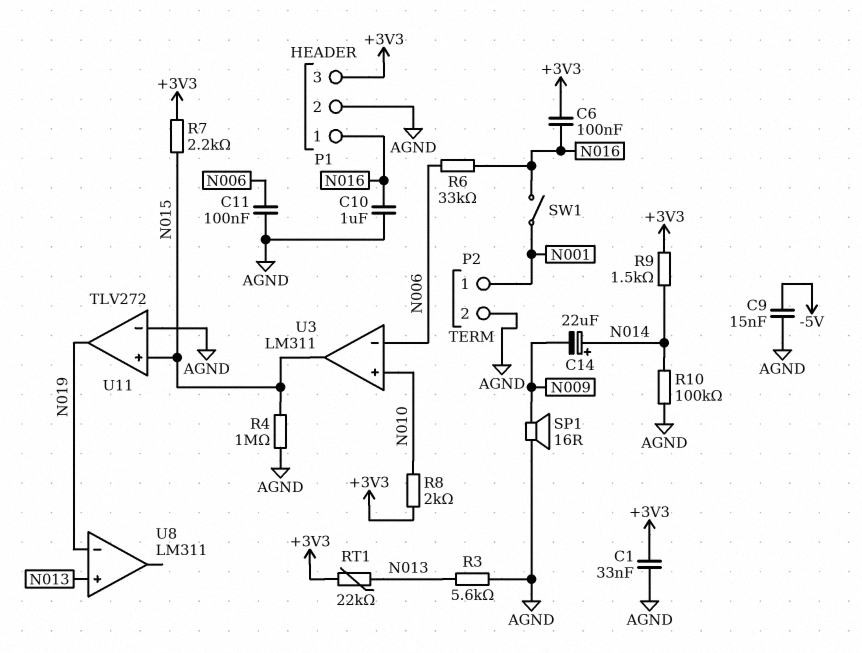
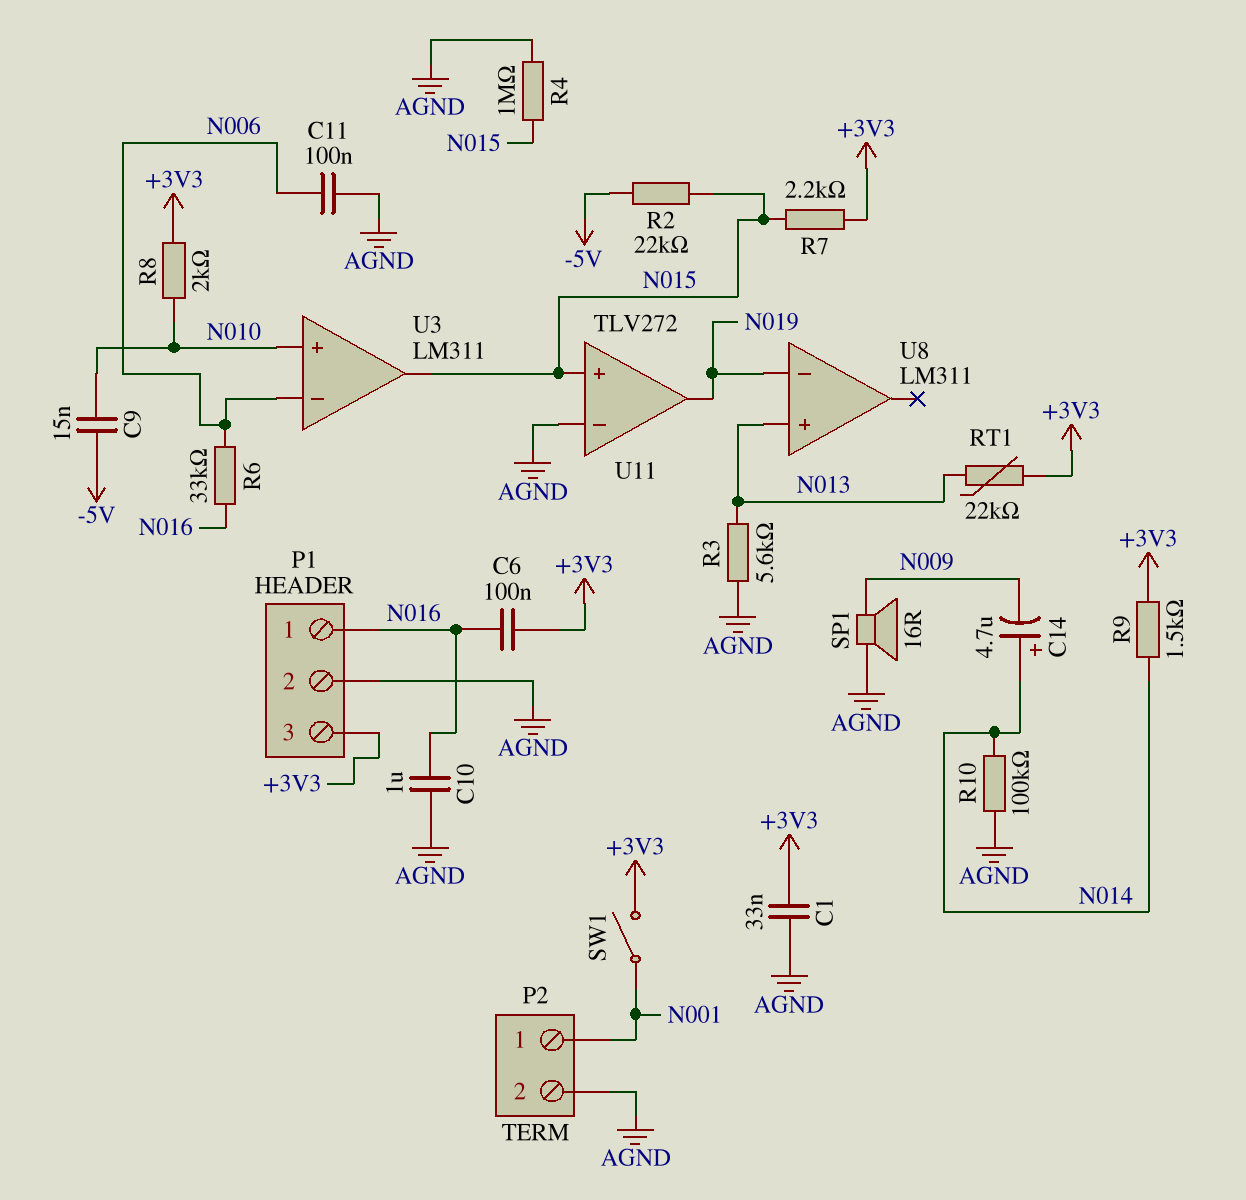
C9: 15nF (-5V, AGND) -> 15nF (-5V, N010)
C14: 22uF (plus N014, minus N009) -> 4.7uF (plus N014, minus N009)
R2: none -> 22k (-5V, N015)
SW1: switch (N001, N016) -> switch (+3V3, N001)

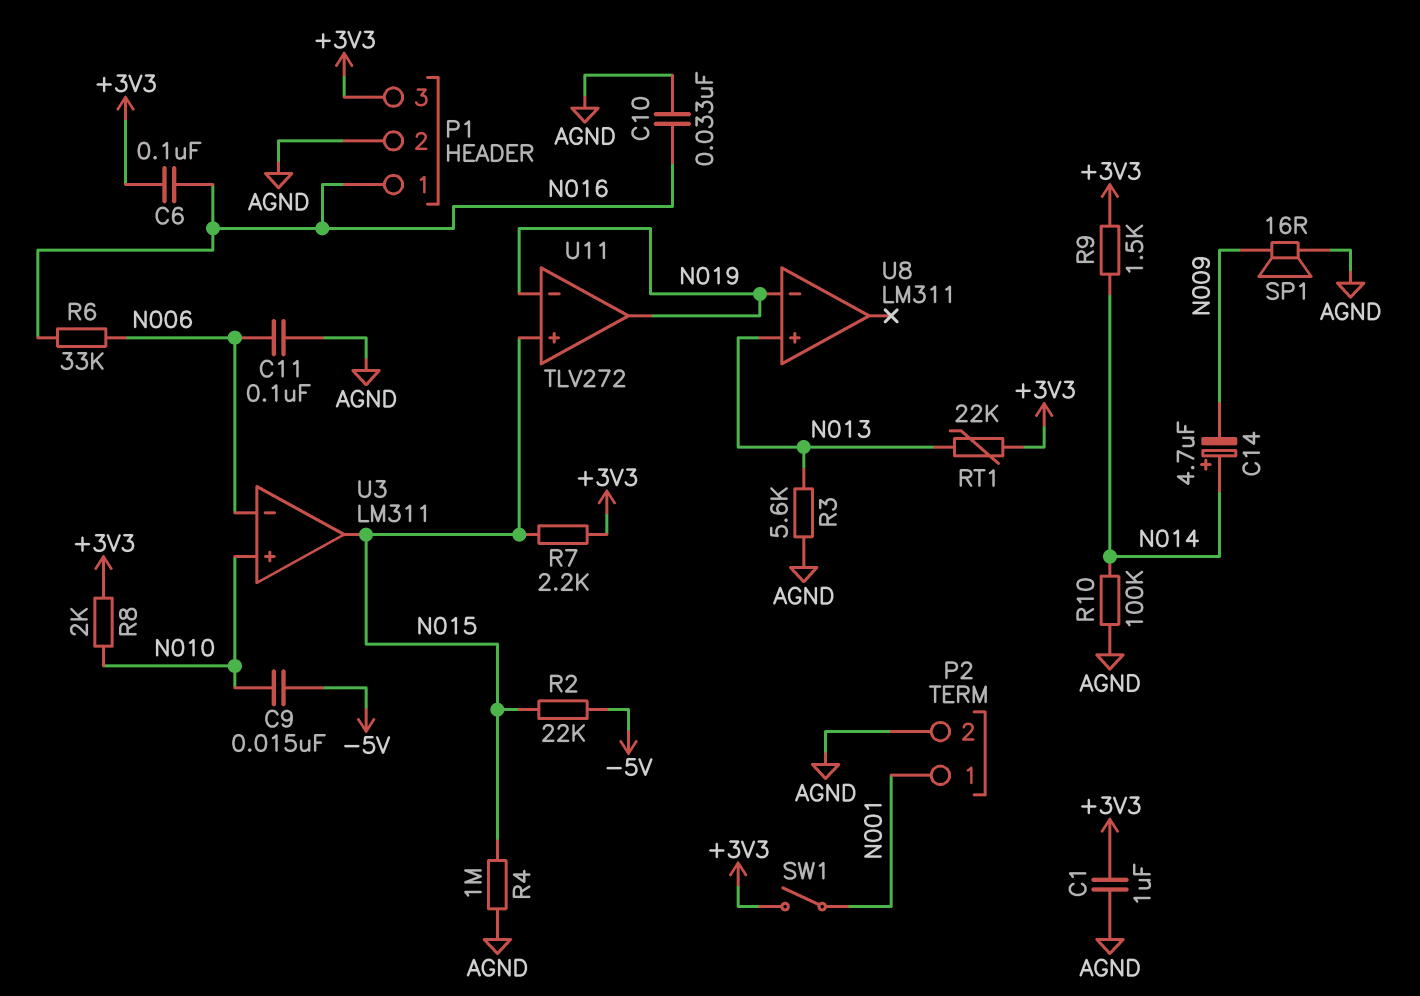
C1: 33nF (+3V3, AGND) -> 1uF (+3V3, AGND)
C10: 1uF (AGND, N016) -> 33nF (AGND, N016)
U11 pin in-: AGND -> N019

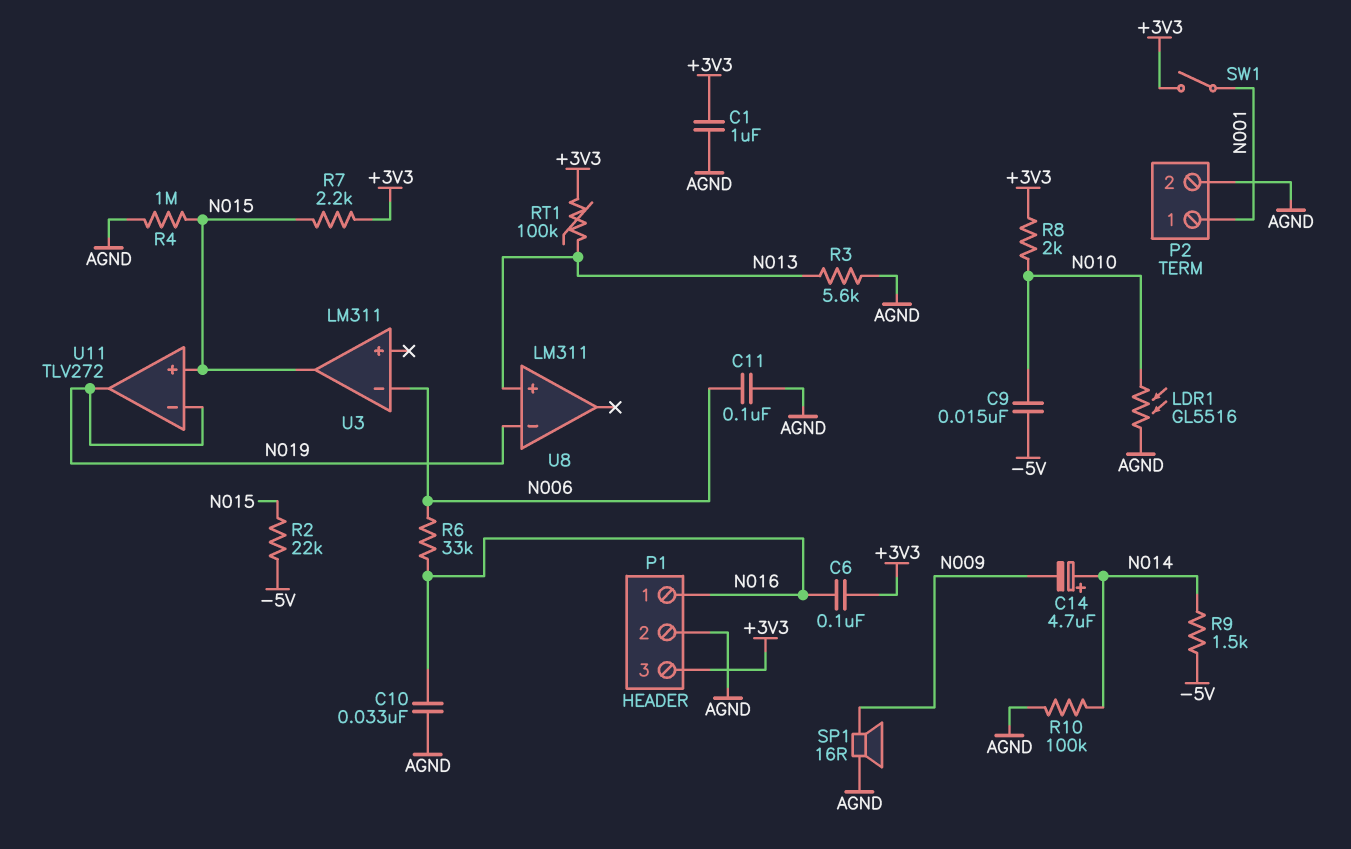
LDR1: none -> GL5516 (AGND, N010)
R9: 1.5k (+3V3, N014) -> 1.5k (-5V, N014)
RT1: 22k (+3V3, N013) -> 100k (+3V3, N013)
U3 pin in+: N010 -> none

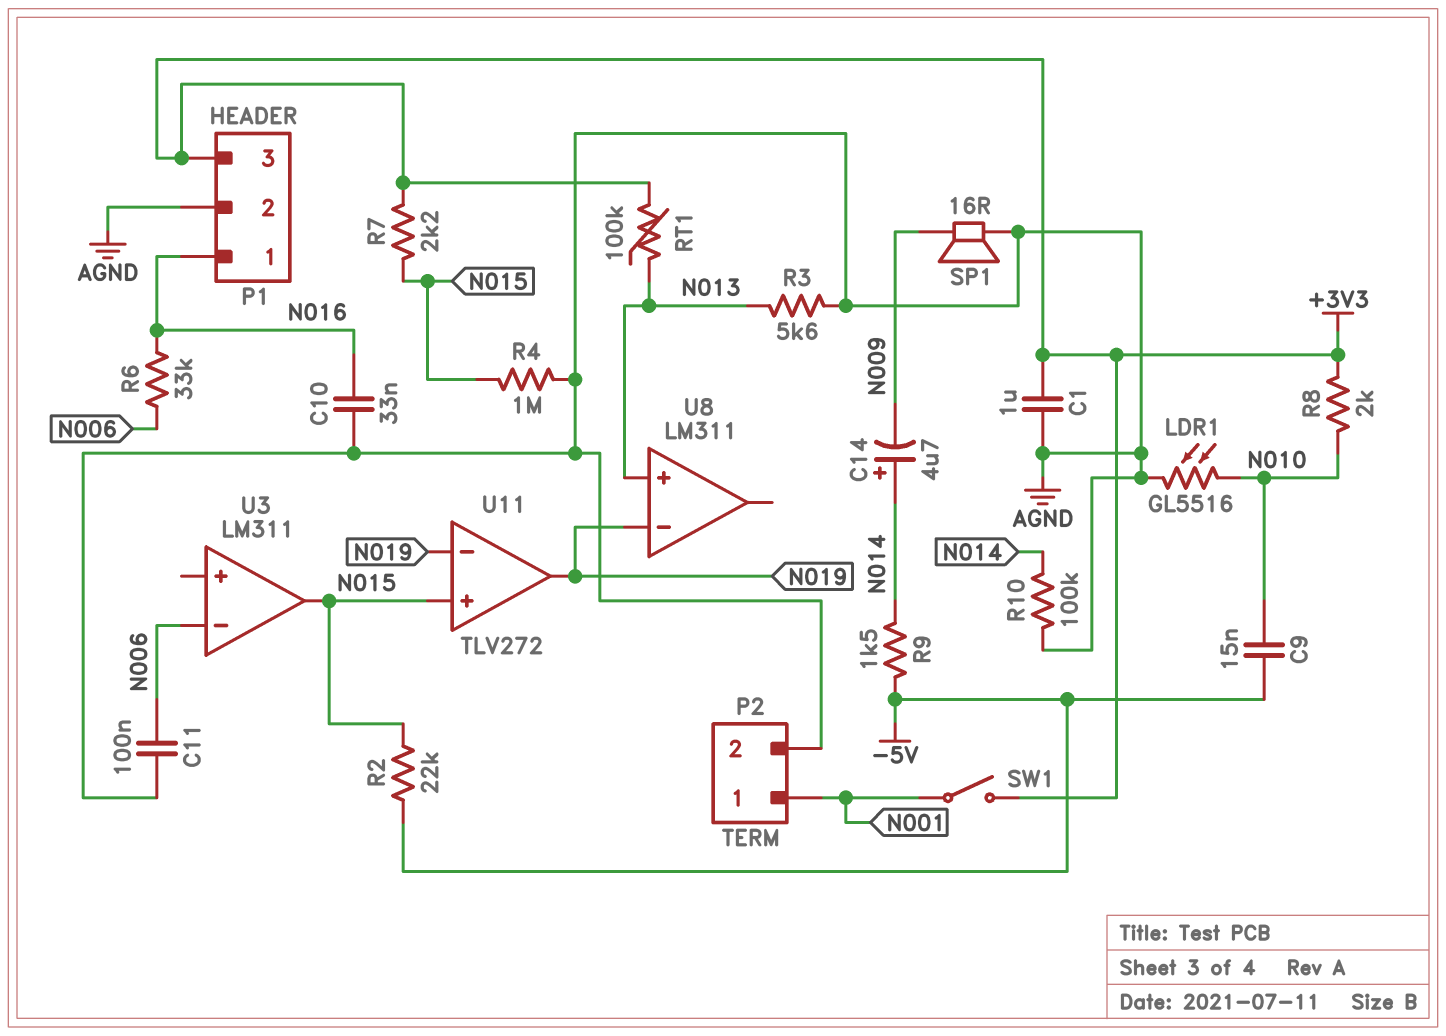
C6: 100nF (+3V3, N016) -> none

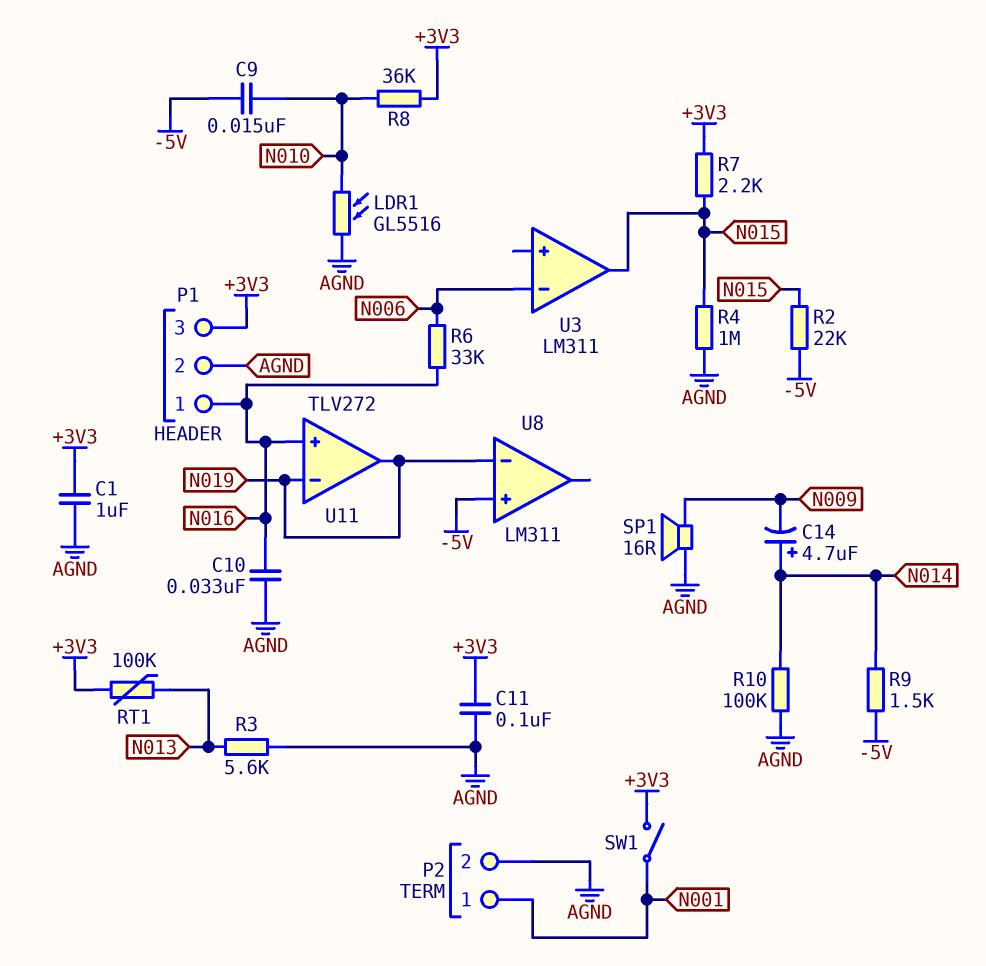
C11: 100nF (AGND, N006) -> 100nF (+3V3, AGND)
R8: 2k (+3V3, N010) -> 36k (+3V3, N010)
U8 pin in+: N013 -> -5V
U11 pin in+: N015 -> N016

